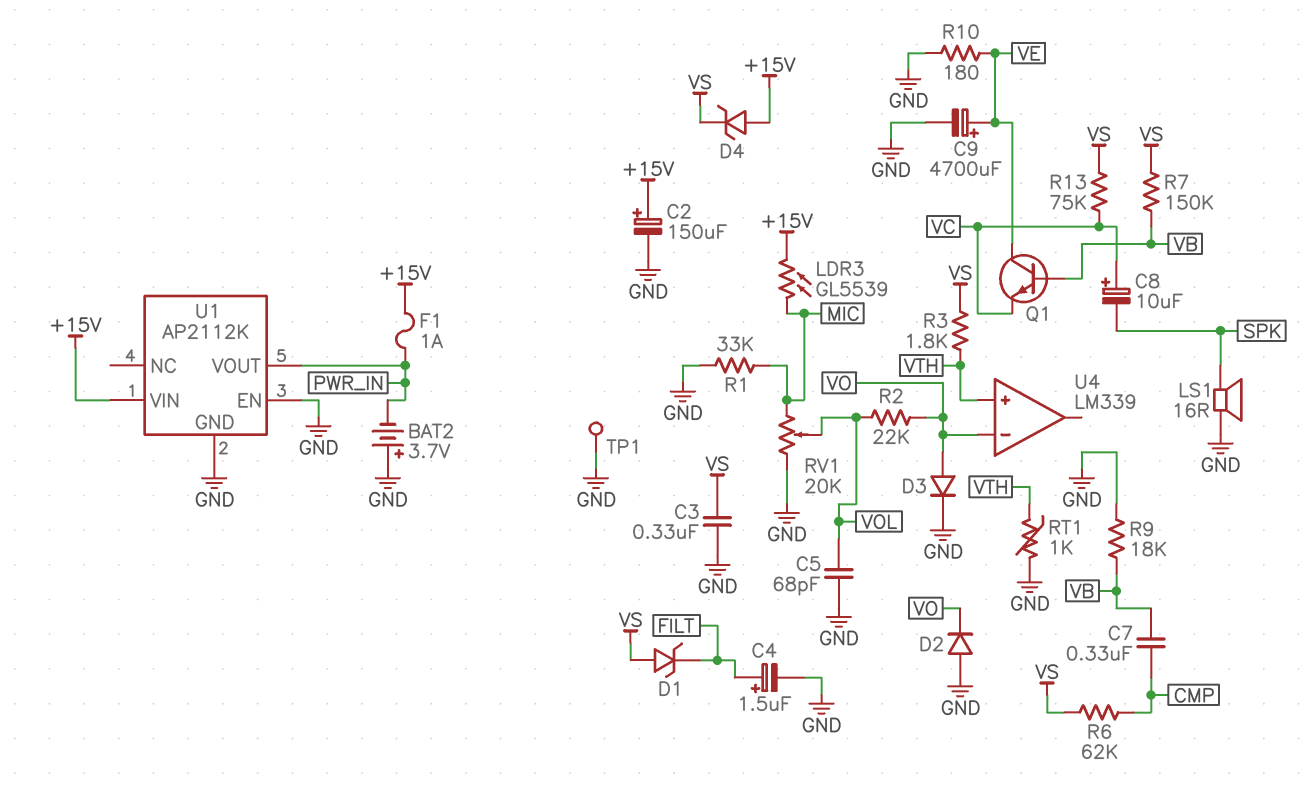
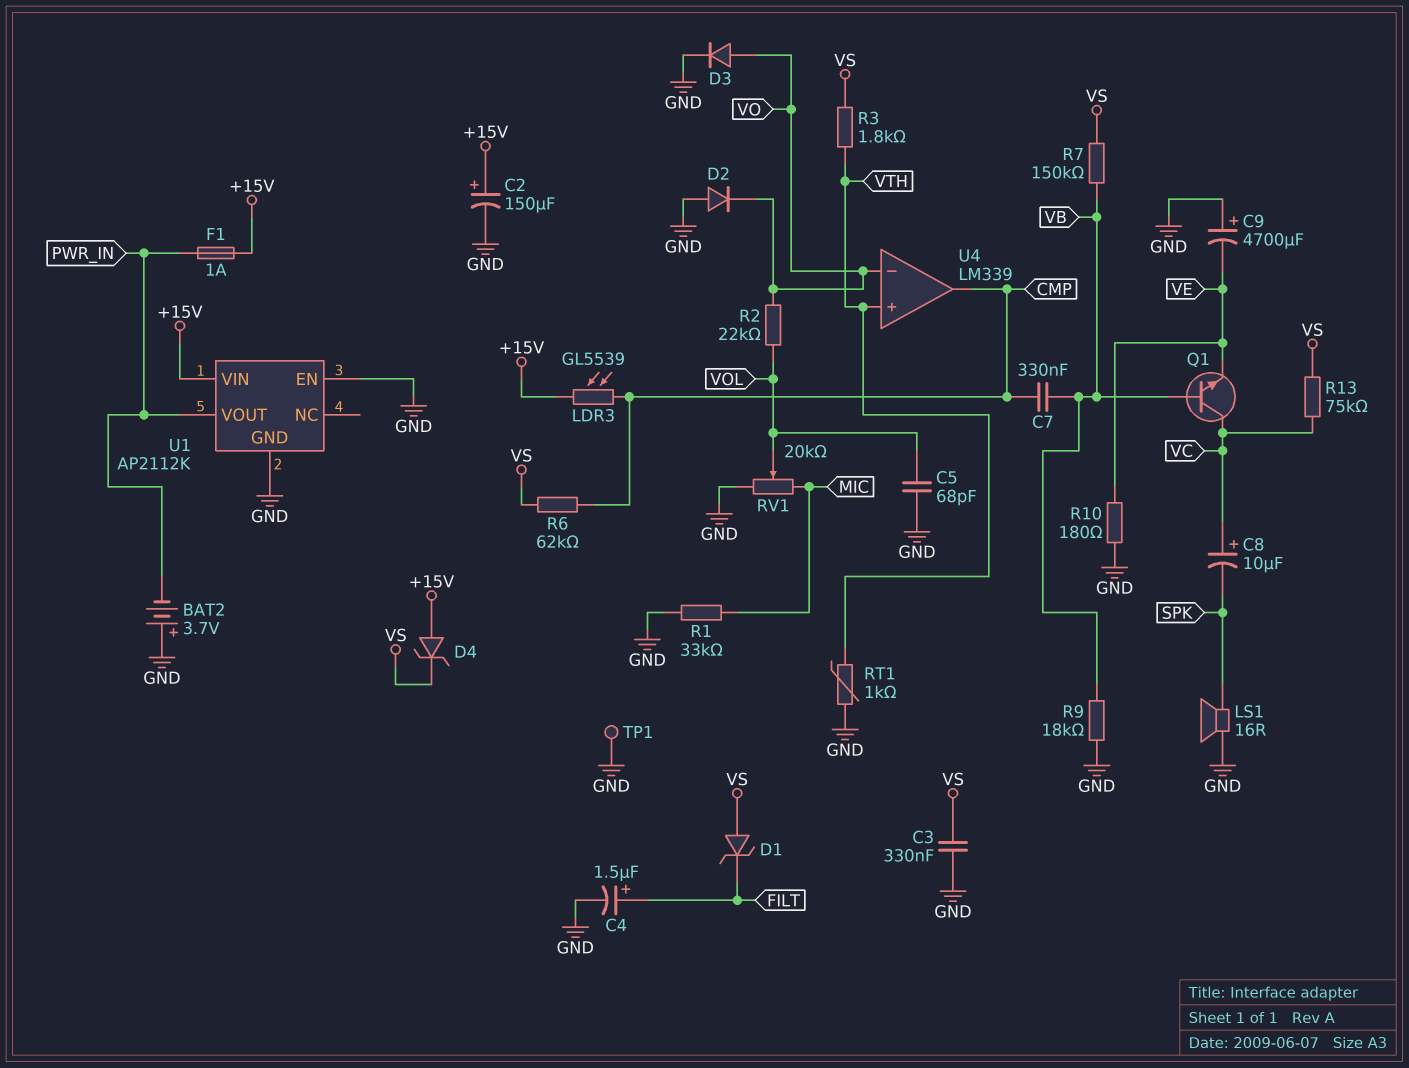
C9: 4700uF (plus VE, minus GND) -> 4700uF (plus GND, minus VE)
LDR3: GL5539 (+15V, MIC) -> GL5539 (+15V, CMP)
Q1: NPN (B VB, C VE, E VC) -> NPN (B VB, C VC, E VE)
U4 pin out: none -> CMP

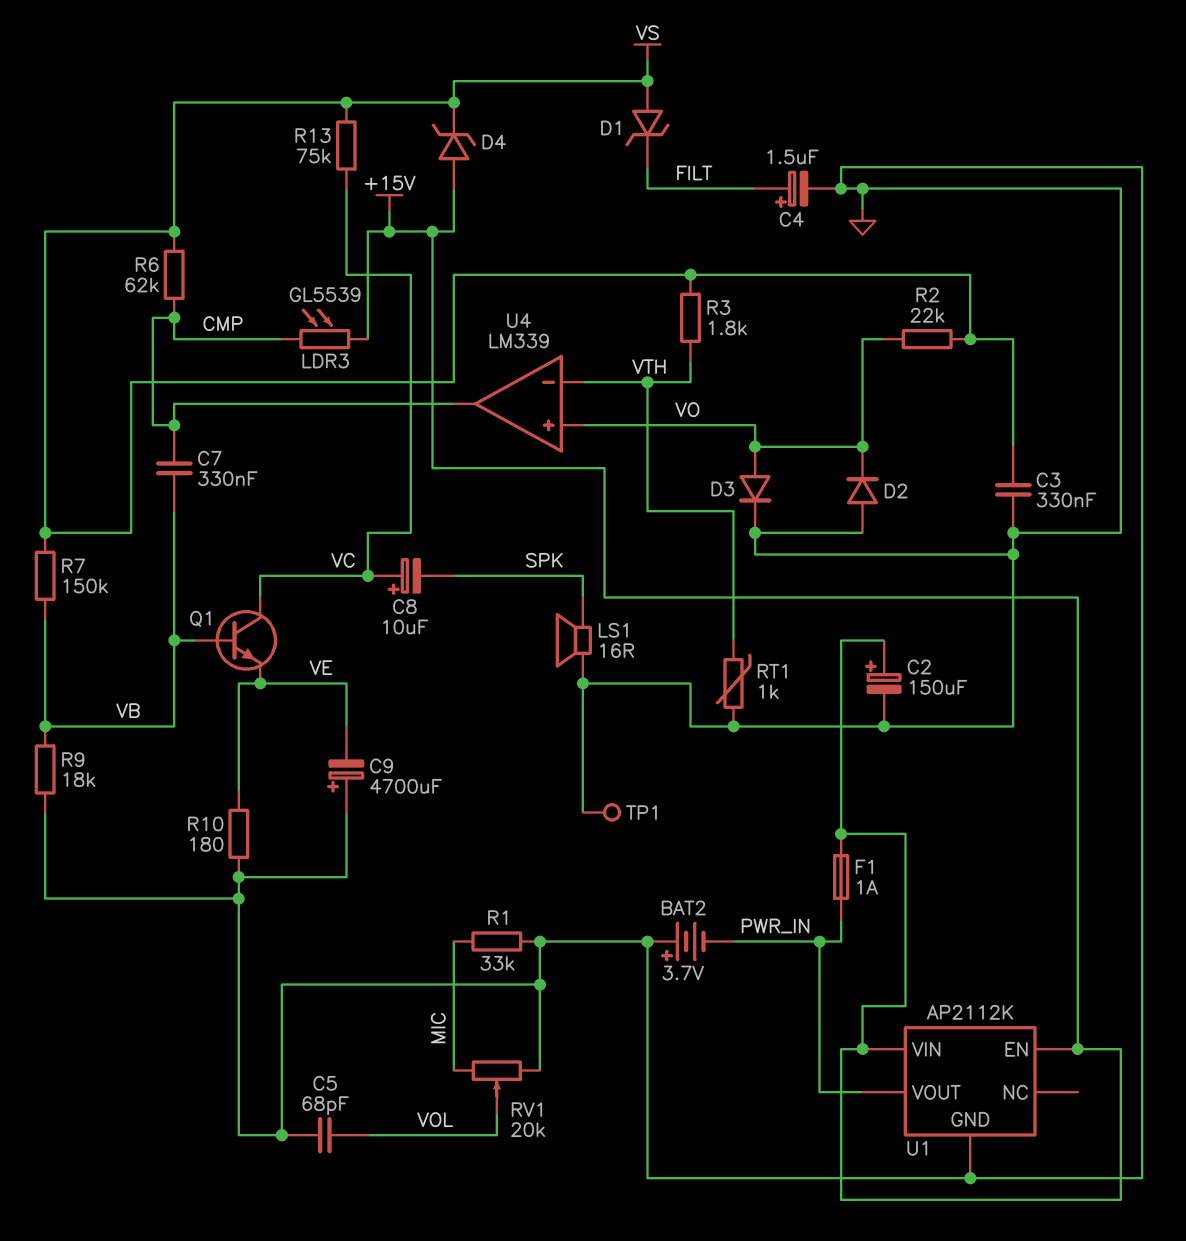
R2: 22k (VO, VOL) -> 22k (VO, VS)
U1 pin EN: GND -> +15V
U4 pin in+: VTH -> VO
U4 pin in-: VO -> VTH

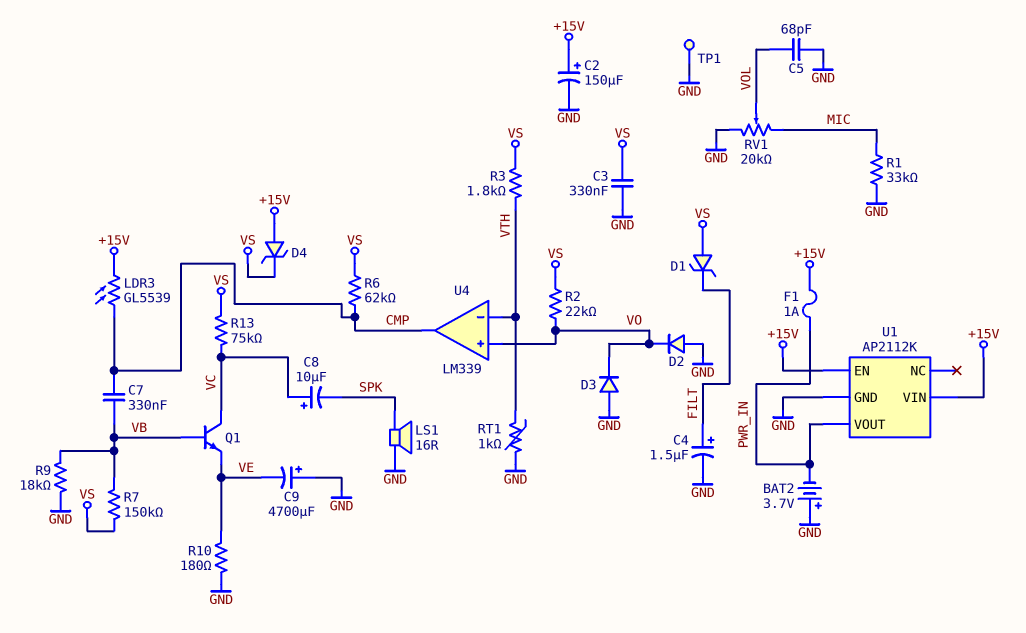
D3: diode (A VO, K GND) -> diode (A GND, K VO)

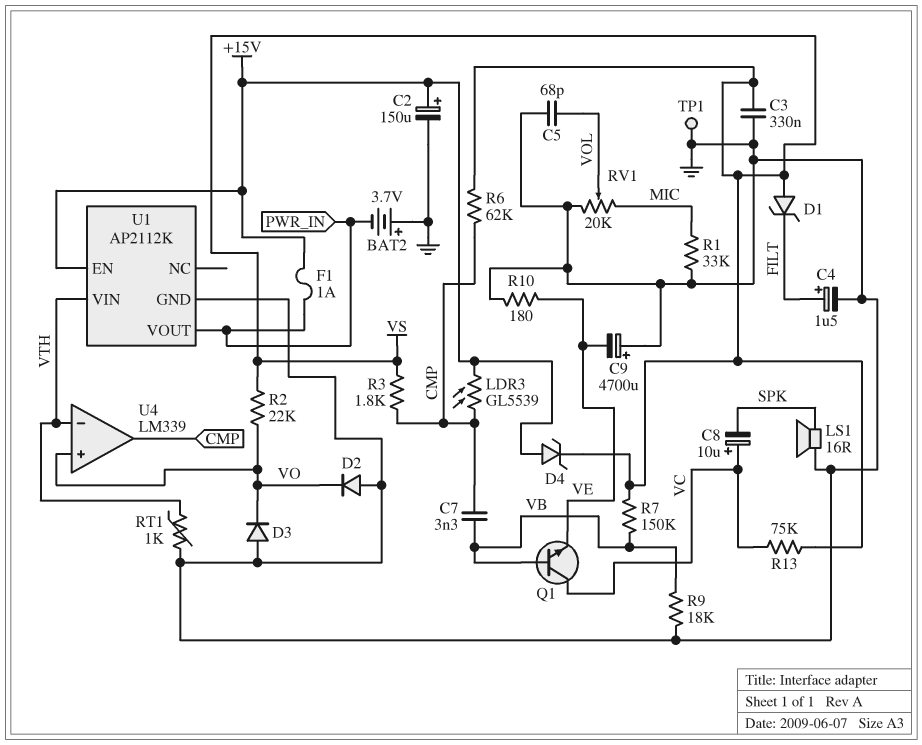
C7: 330nF (CMP, VB) -> 3.3nF (CMP, VB)
R3: 1.8k (VS, VTH) -> 1.8k (CMP, VS)
U1 pin VIN: +15V -> VTH

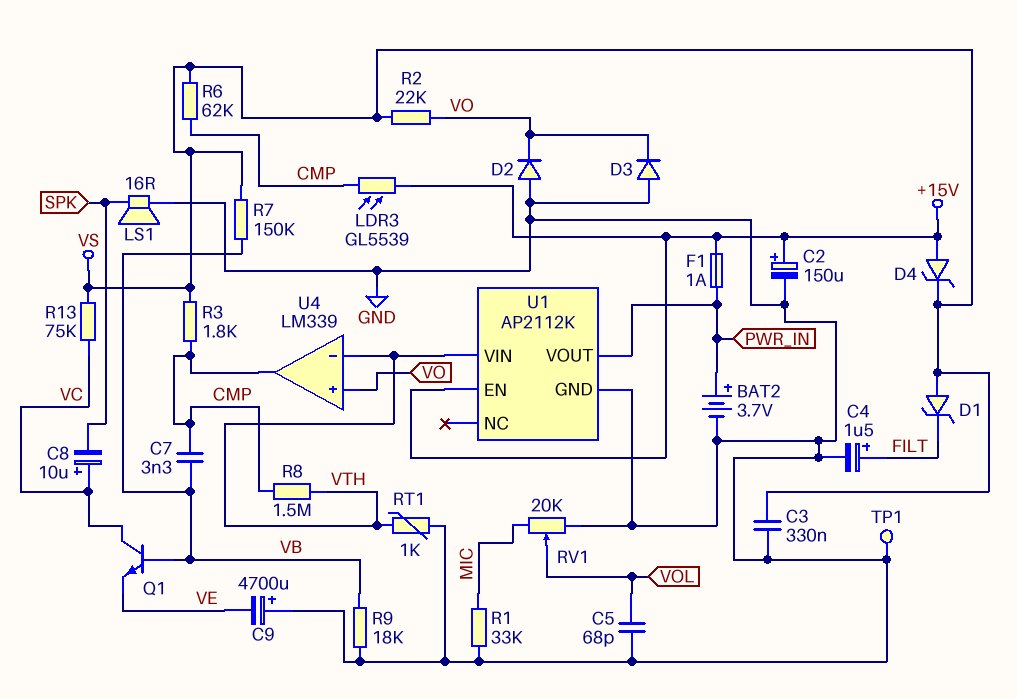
BAT2: 3.7V (plus GND, minus PWR_IN) -> 3.7V (plus PWR_IN, minus GND)
R8: none -> 1.5M (CMP, VTH)
R10: 180 (GND, VE) -> none

